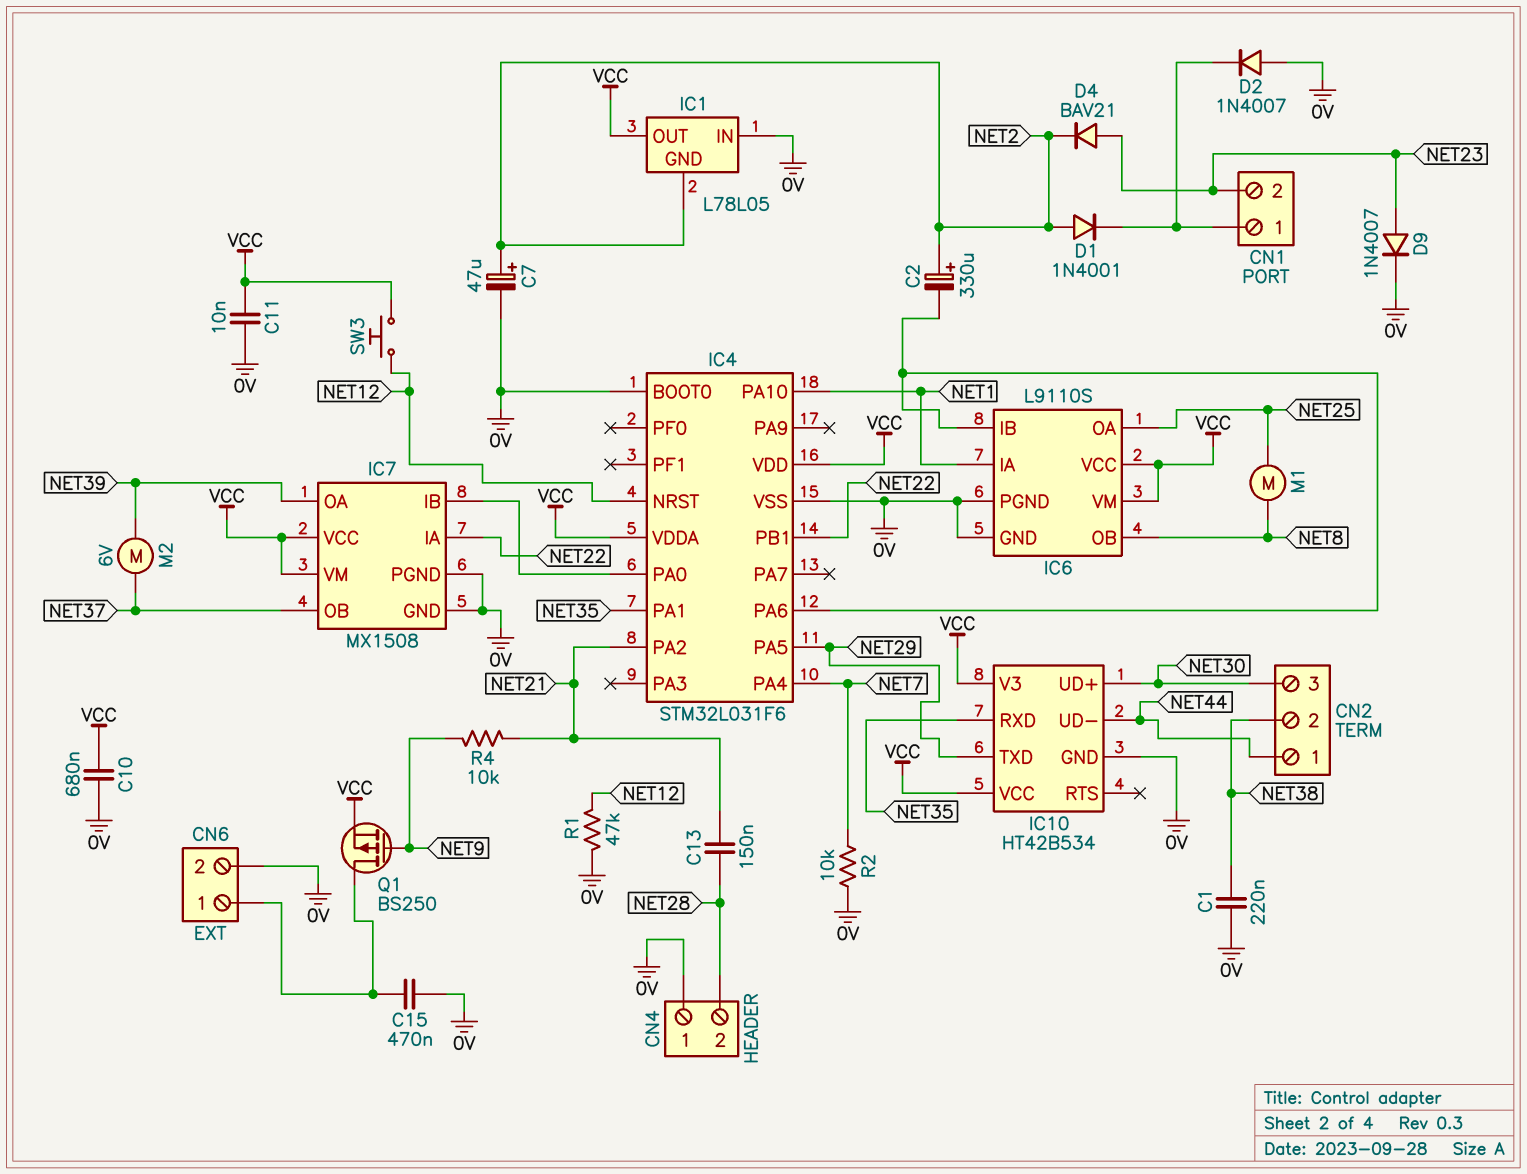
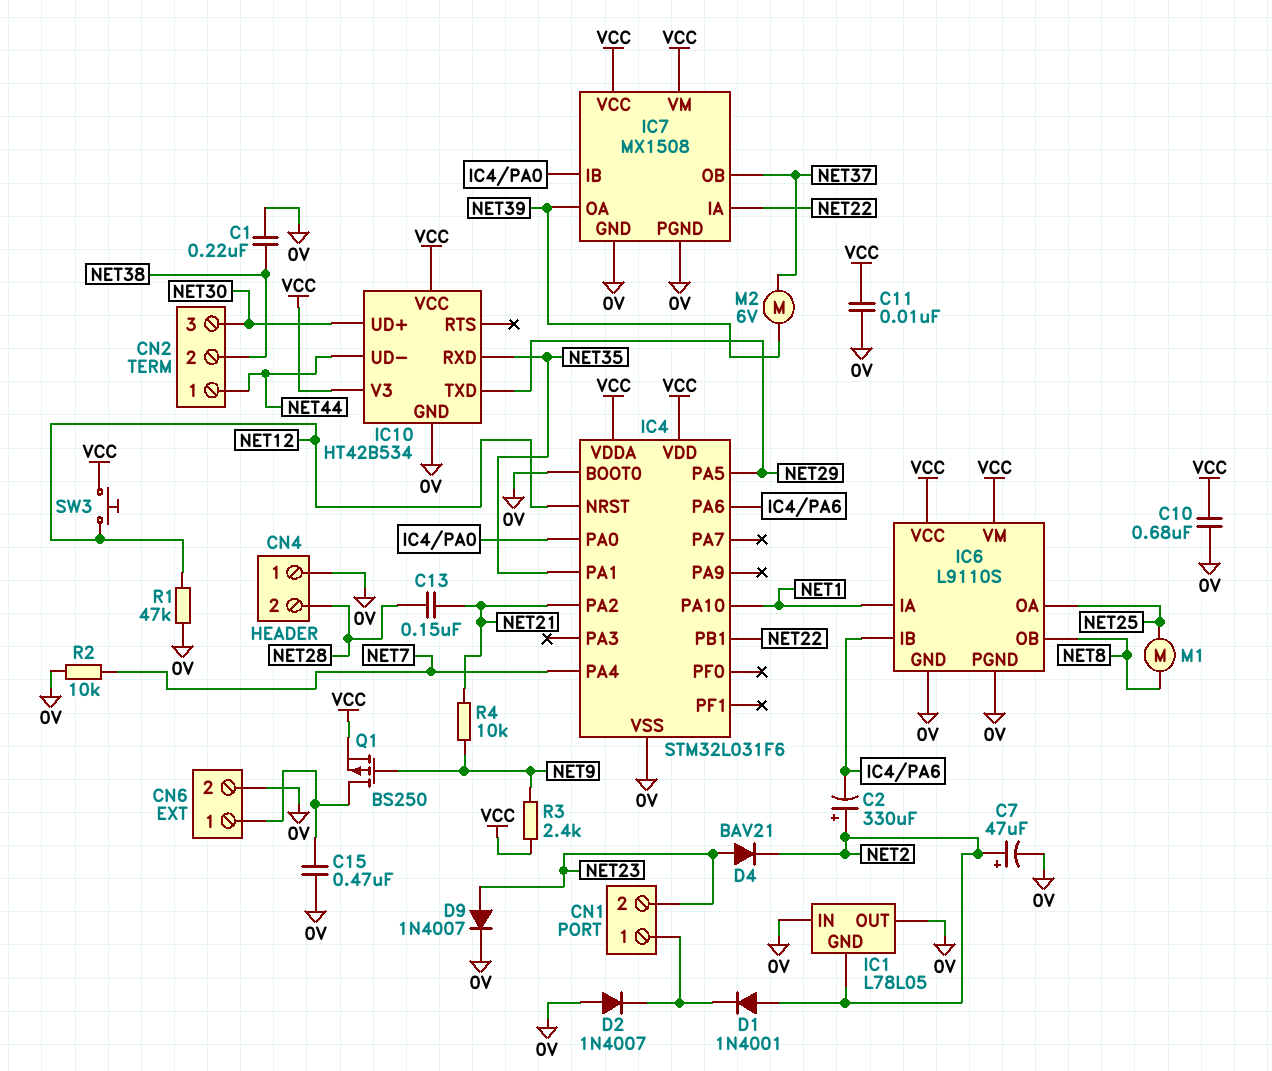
IC1 pin OUT: VCC -> 0V
R3: none -> 2.4k (NET9, VCC)

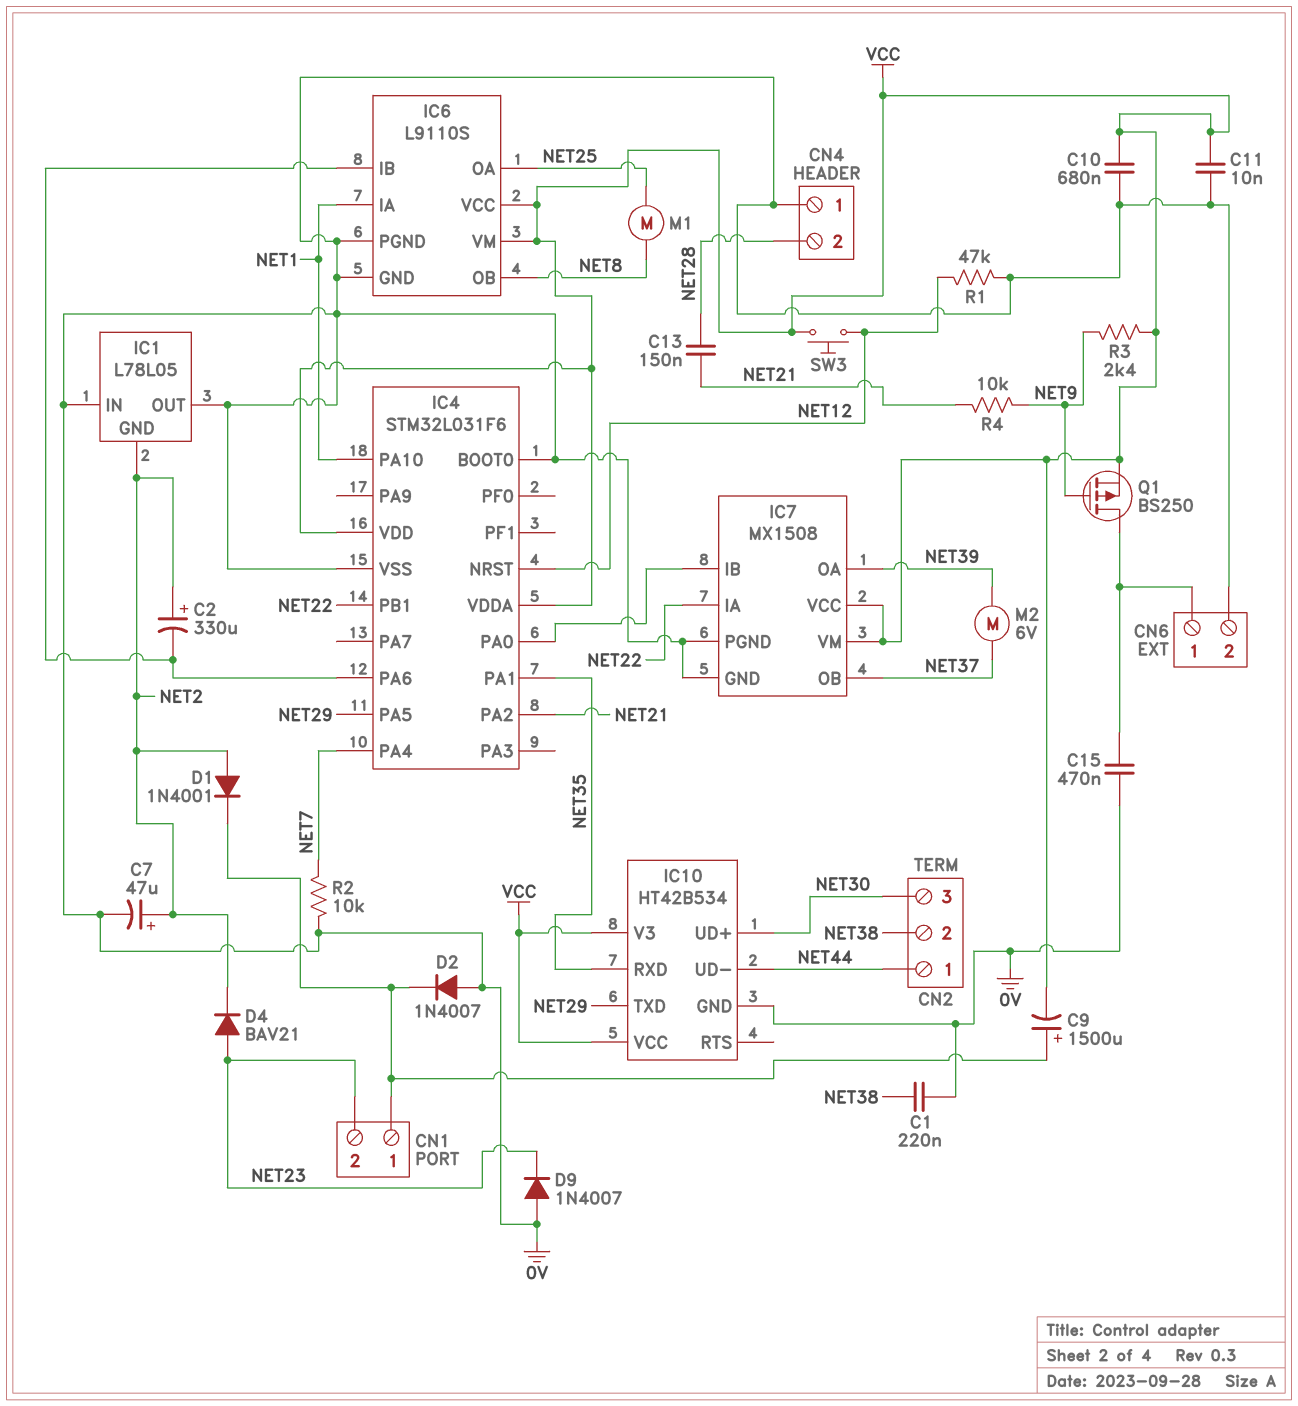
C9: none -> 1500uF (plus CN1/1, minus VCC)
D9: diode 1N4007 (A NET23, K 0V) -> diode 1N4007 (A 0V, K NET23)

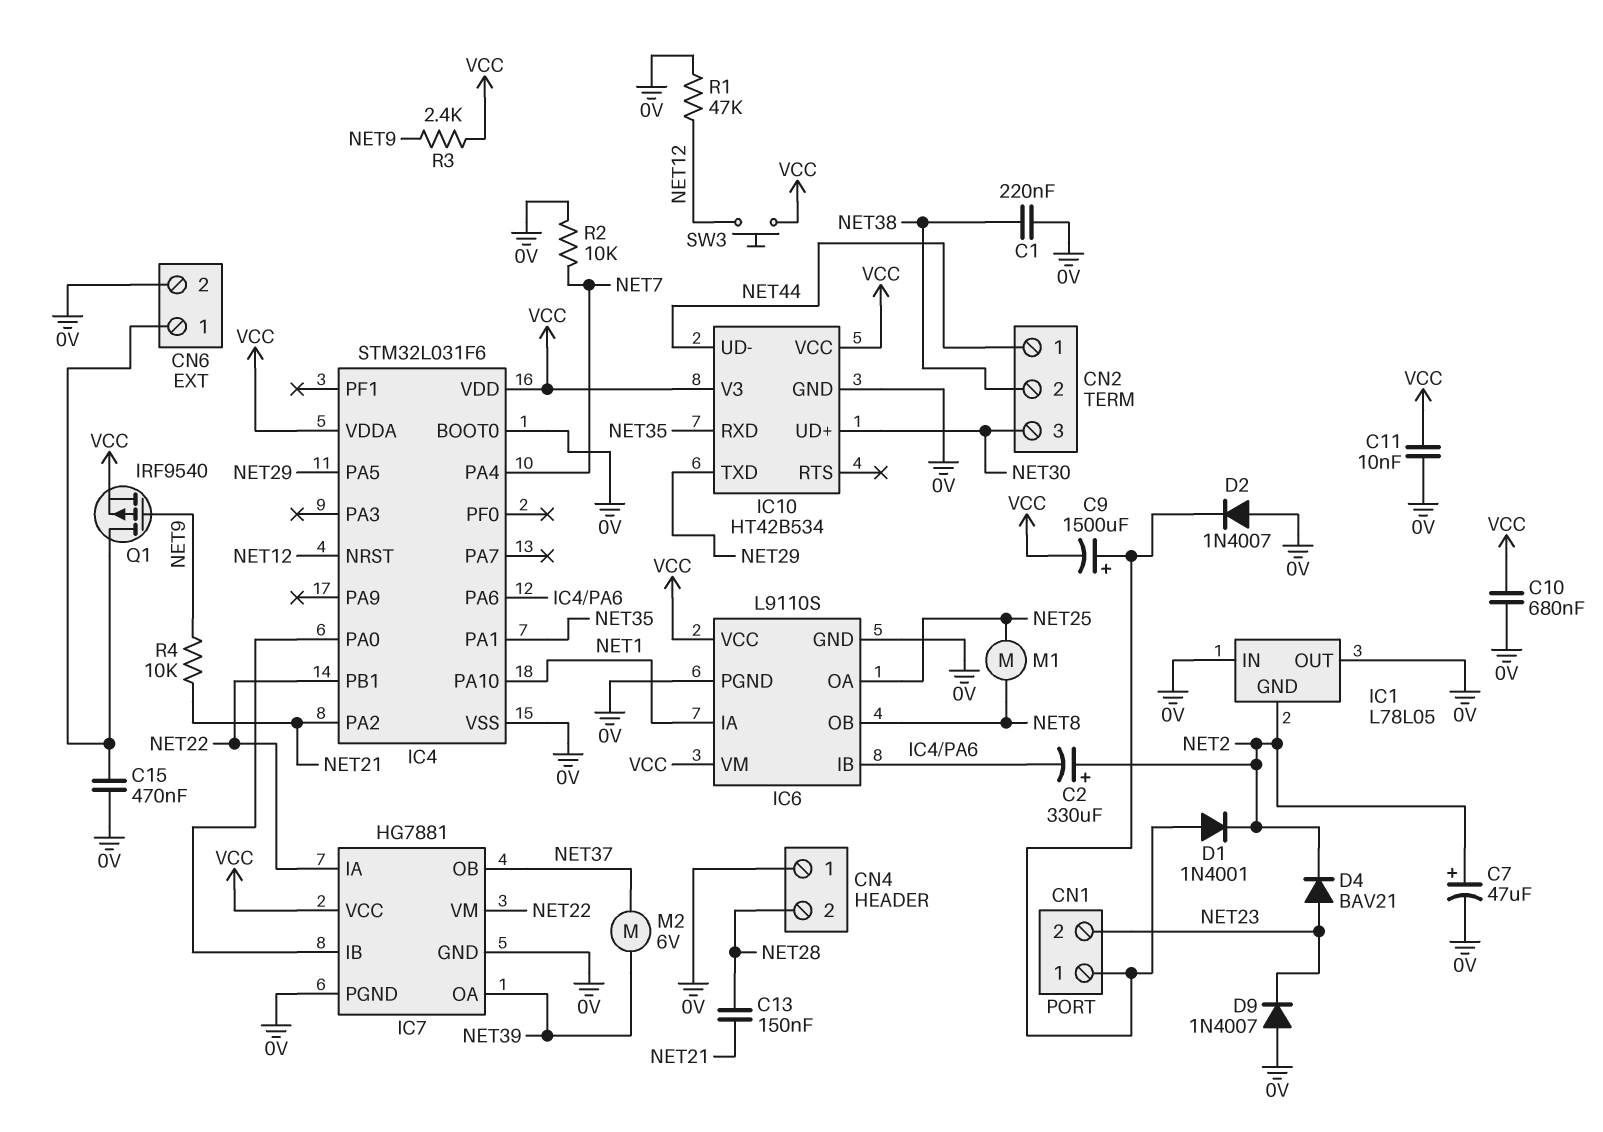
D1: diode 1N4001 (A NET2, K CN1/1) -> diode 1N4001 (A CN1/1, K NET2)
IC7: MX1508 -> HG7881
IC7 pin VM: VCC -> NET22
Q1: PMOS BS250 (G NET9, D CN6/1, S VCC) -> PMOS IRF9540 (G NET9, D CN6/1, S VCC)

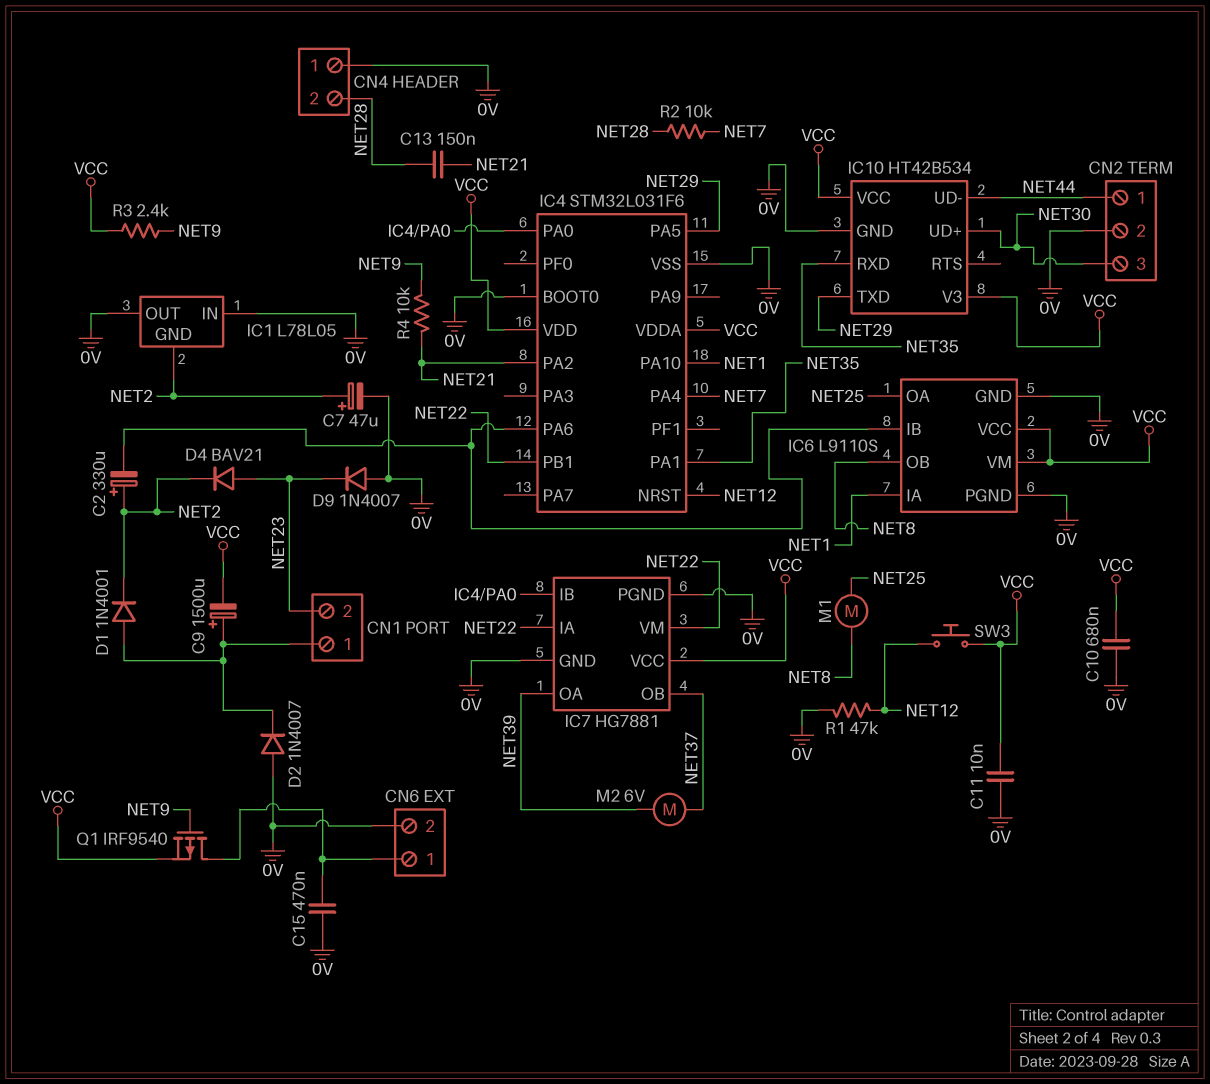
C1: 220nF (0V, NET38) -> none
CN2 pin 2: NET38 -> 0V
R2: 10k (0V, NET7) -> 10k (NET7, NET28)

